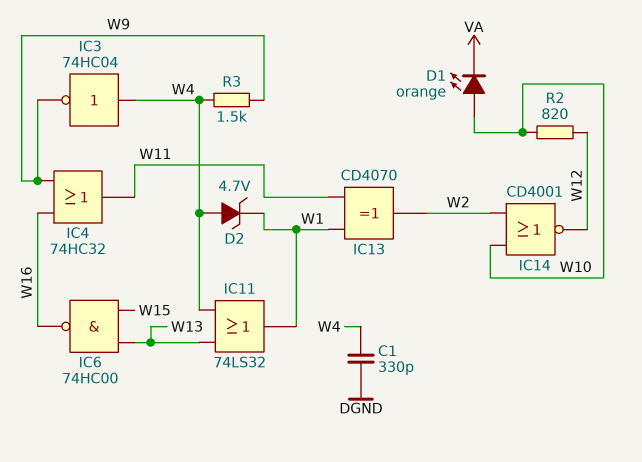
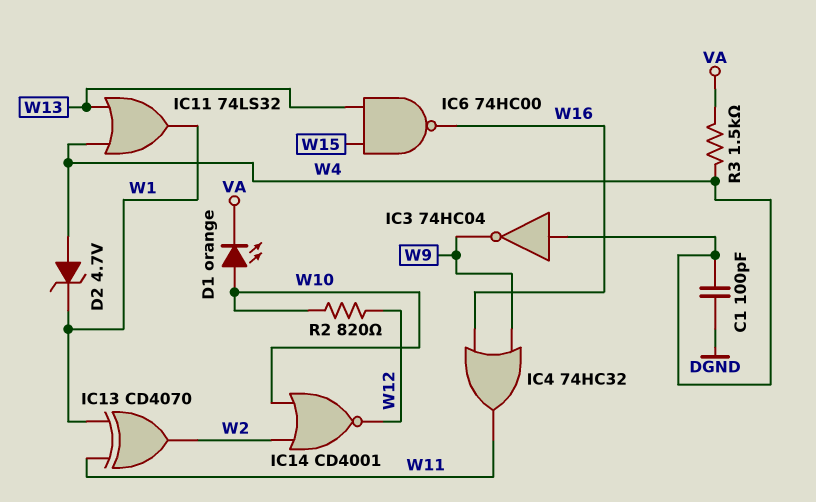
C1: 330pF (DGND, W4) -> 100pF (DGND, W4)
R3: 1.5k (W4, W9) -> 1.5k (VA, W4)

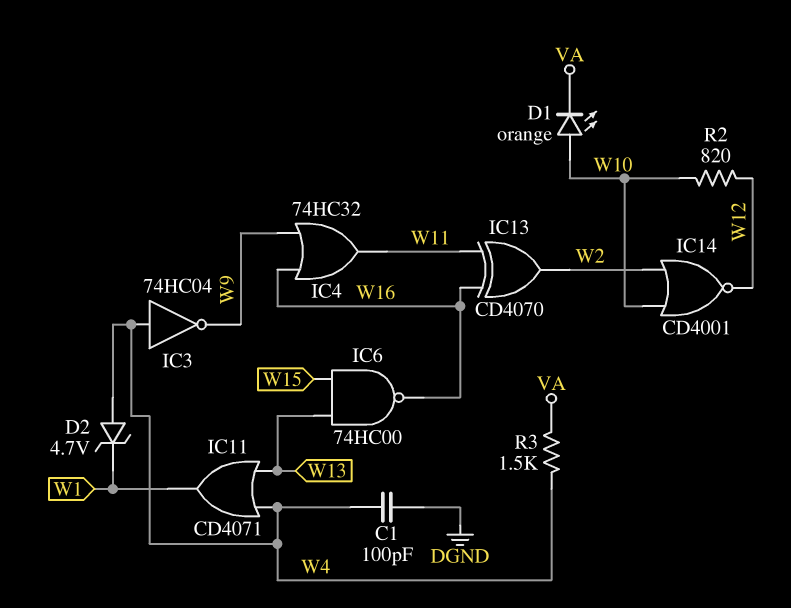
IC11: OR 74LS32 (in W4, in W13, out W1) -> OR CD4071 (in W4, in W13, out W1)
IC13: XOR CD4070 (in W1, in W11, out W2) -> XOR CD4070 (in W11, in W16, out W2)

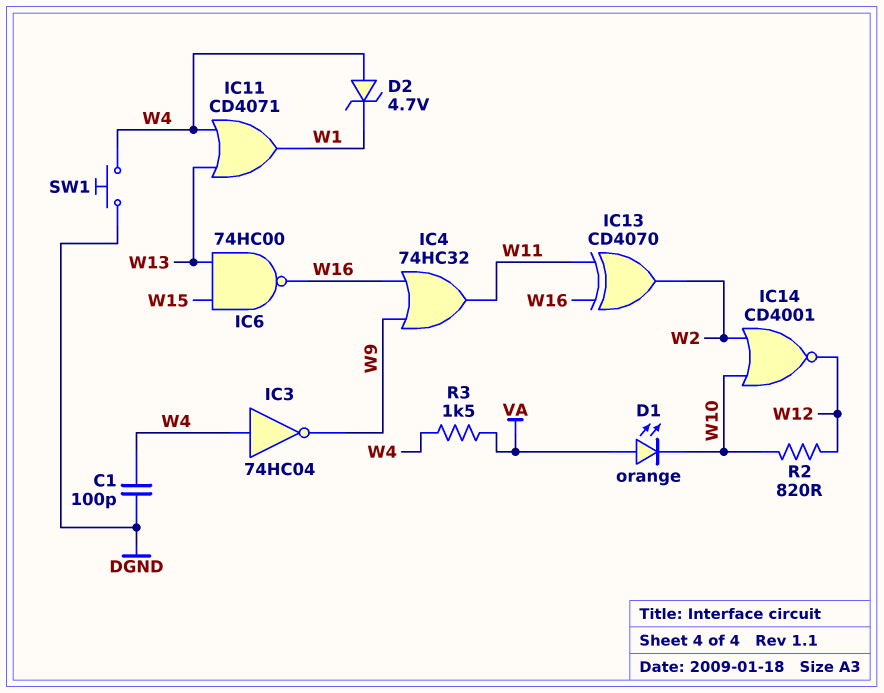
D1: LED orange (A W10, K VA) -> LED orange (A VA, K W10)
SW1: none -> button (DGND, W4)

